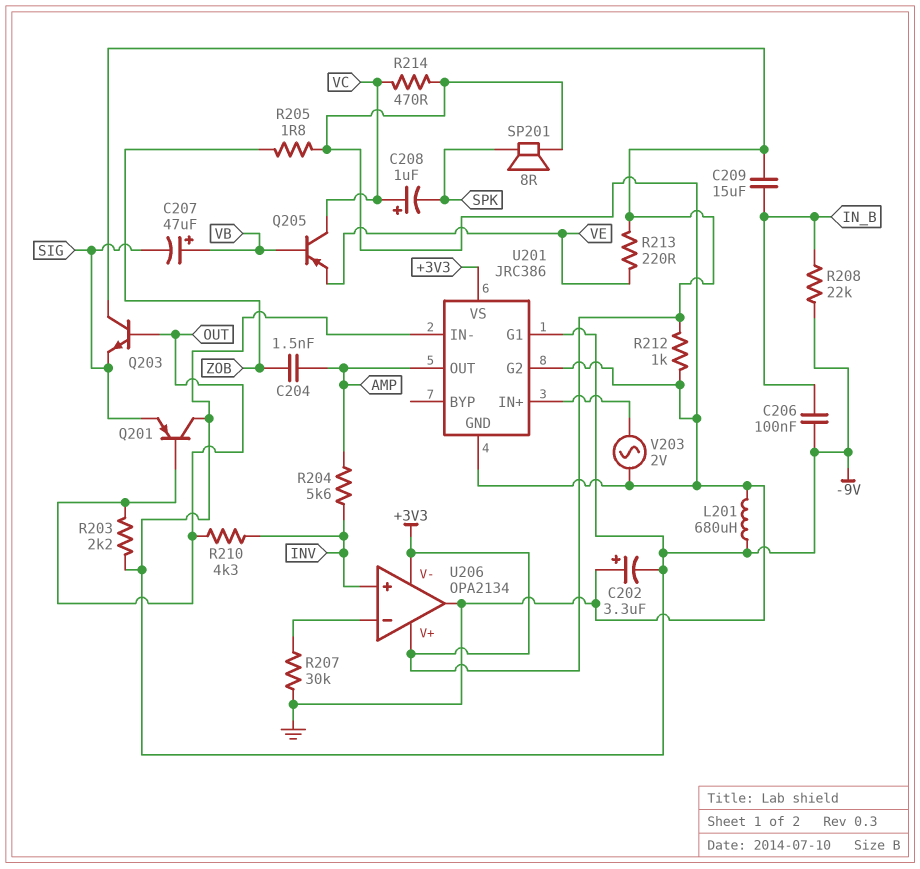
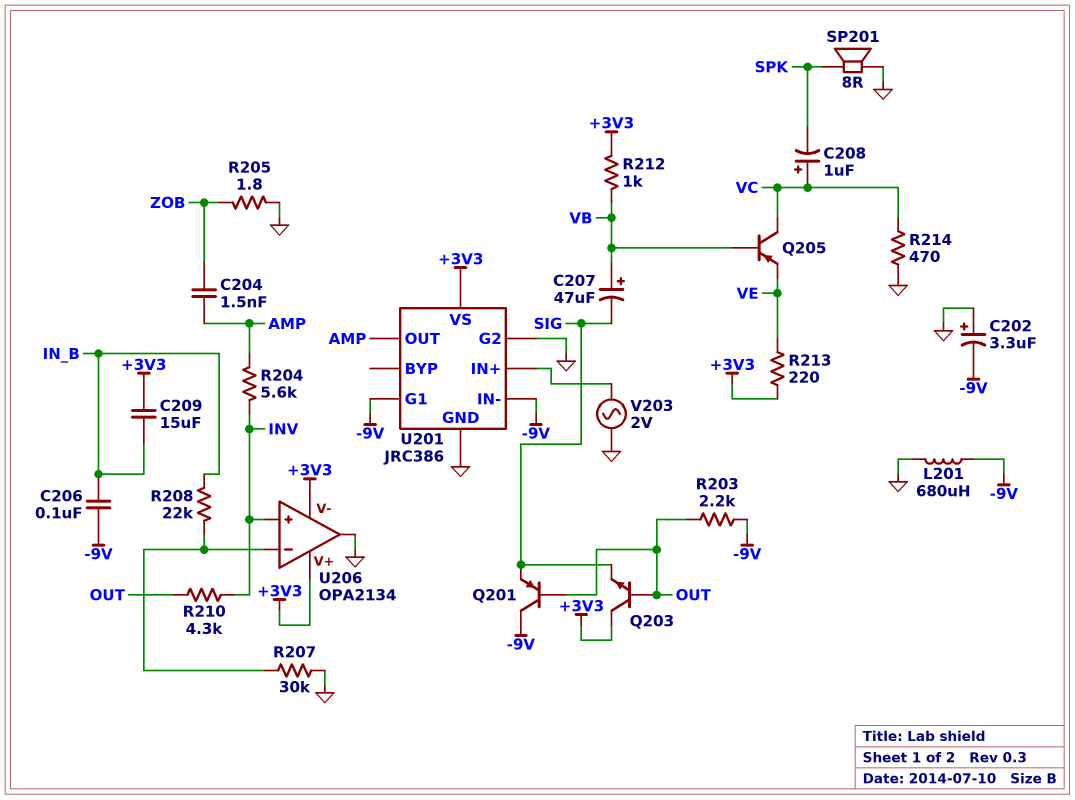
R208: 22k (-9V, IN_B) -> 22k (IN_B, U206/in-)
R212: 1k (+3V3, GND) -> 1k (+3V3, VB)

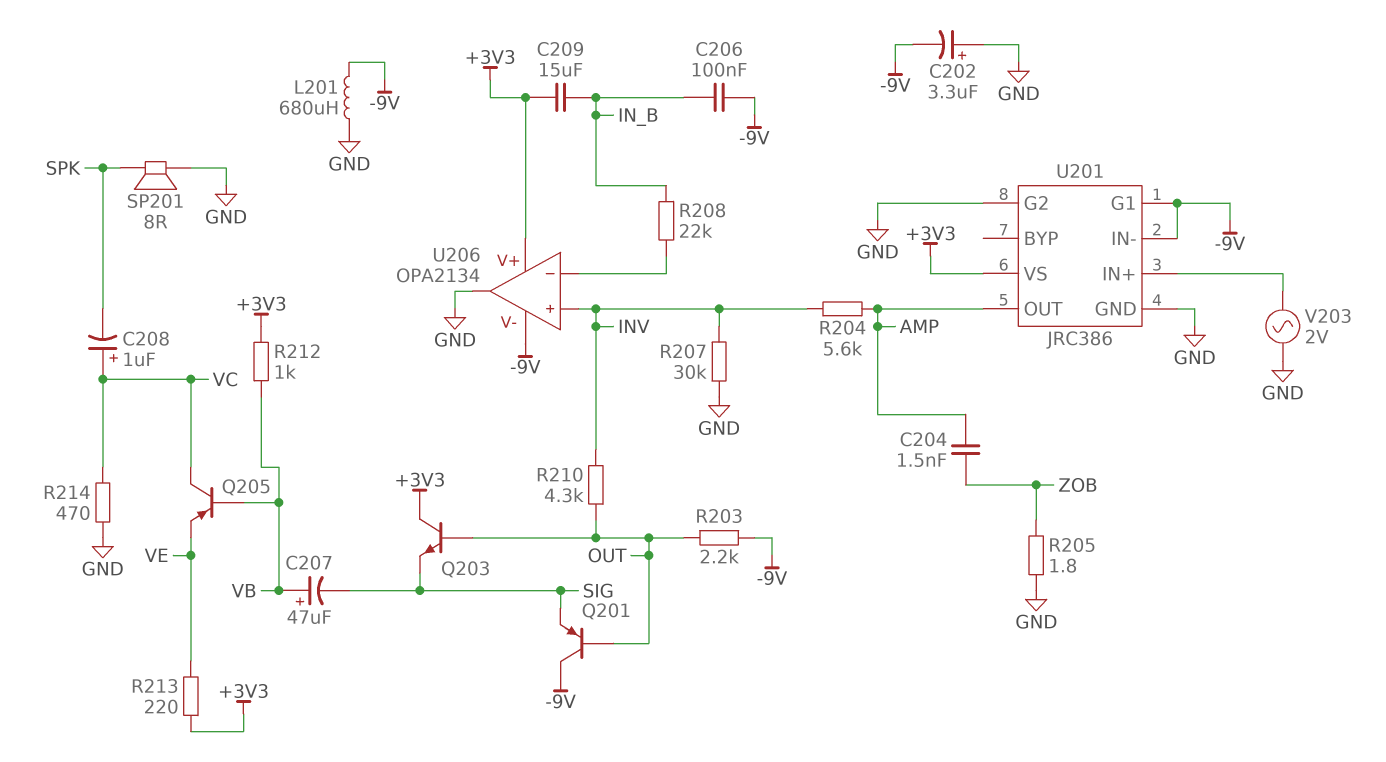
R207: 30k (GND, U206/in-) -> 30k (GND, INV)
U206 pin V-: +3V3 -> -9V

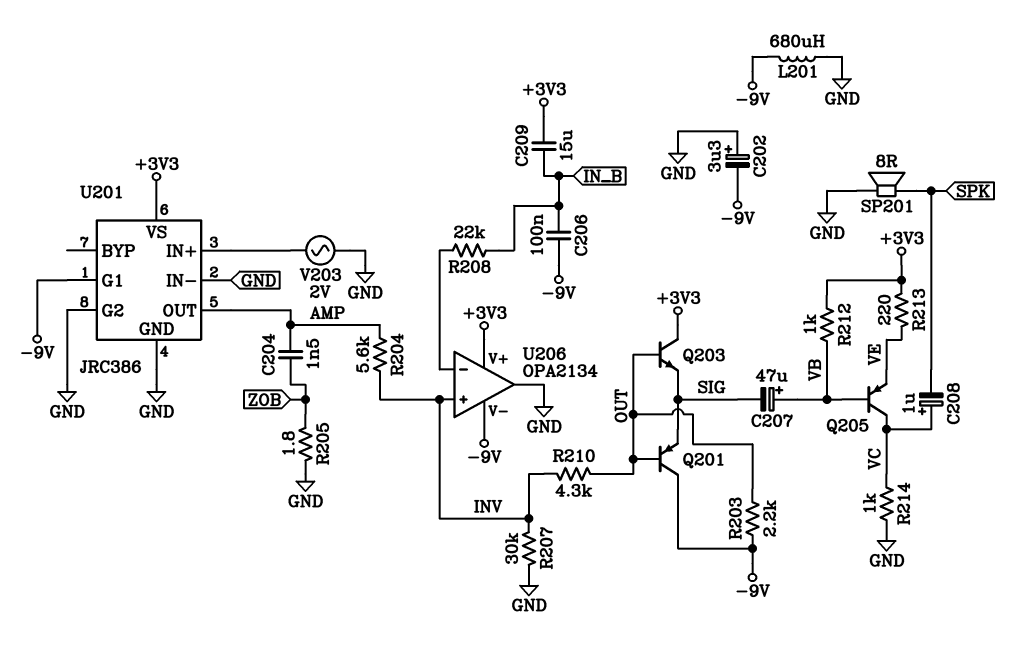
R214: 470 (GND, VC) -> 1k (GND, VC)
U201 pin IN-: -9V -> GND

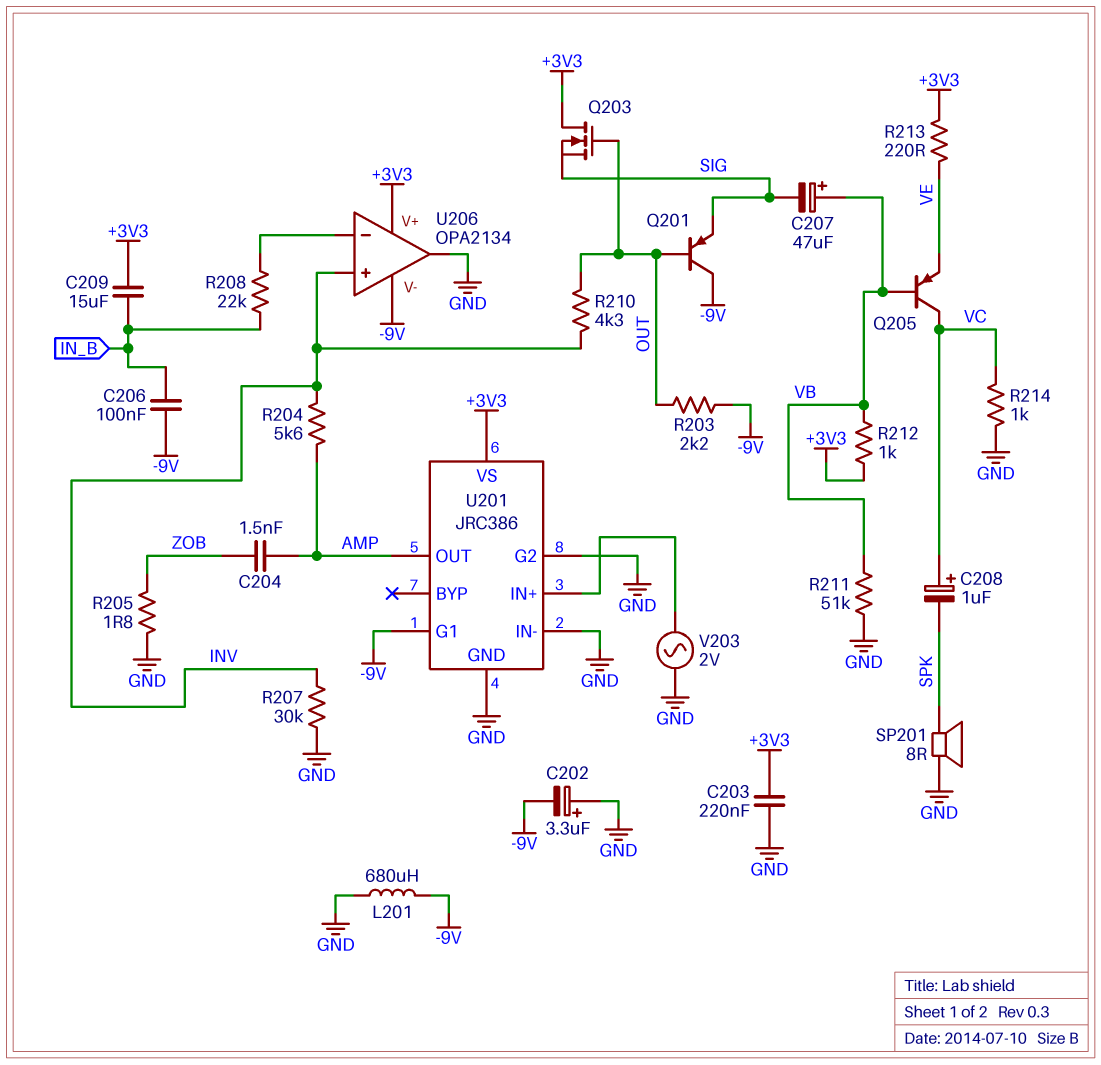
C203: none -> 220nF (+3V3, GND)
Q203: NPN (B OUT, C +3V3, E SIG) -> NMOS (G OUT, D +3V3, S SIG)
R211: none -> 51k (GND, VB)

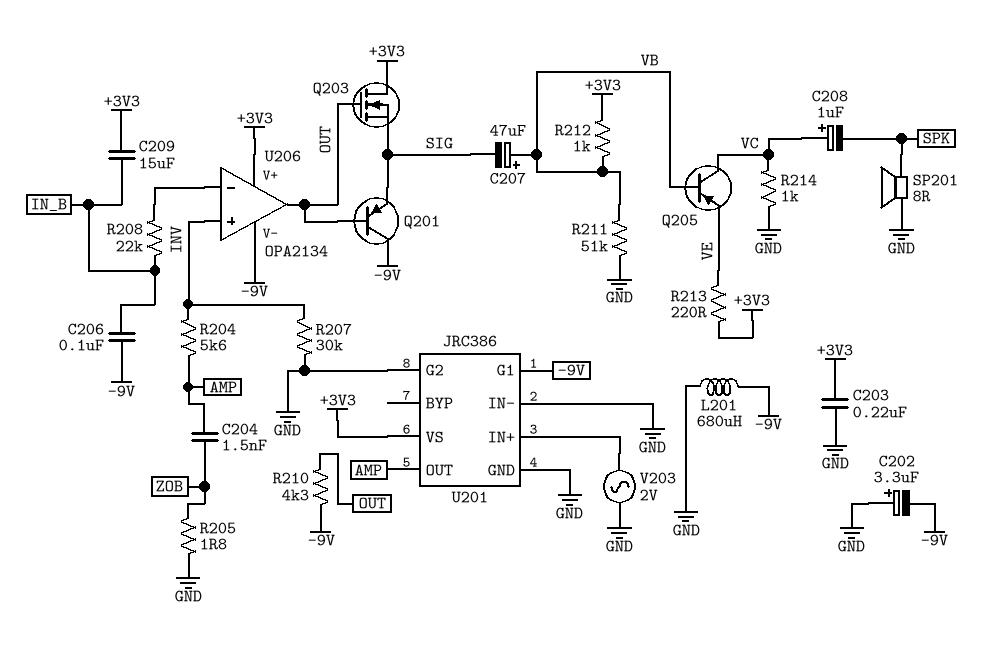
R203: 2.2k (-9V, OUT) -> none
R210: 4.3k (INV, OUT) -> 4.3k (-9V, OUT)
U206 pin out: GND -> OUT

